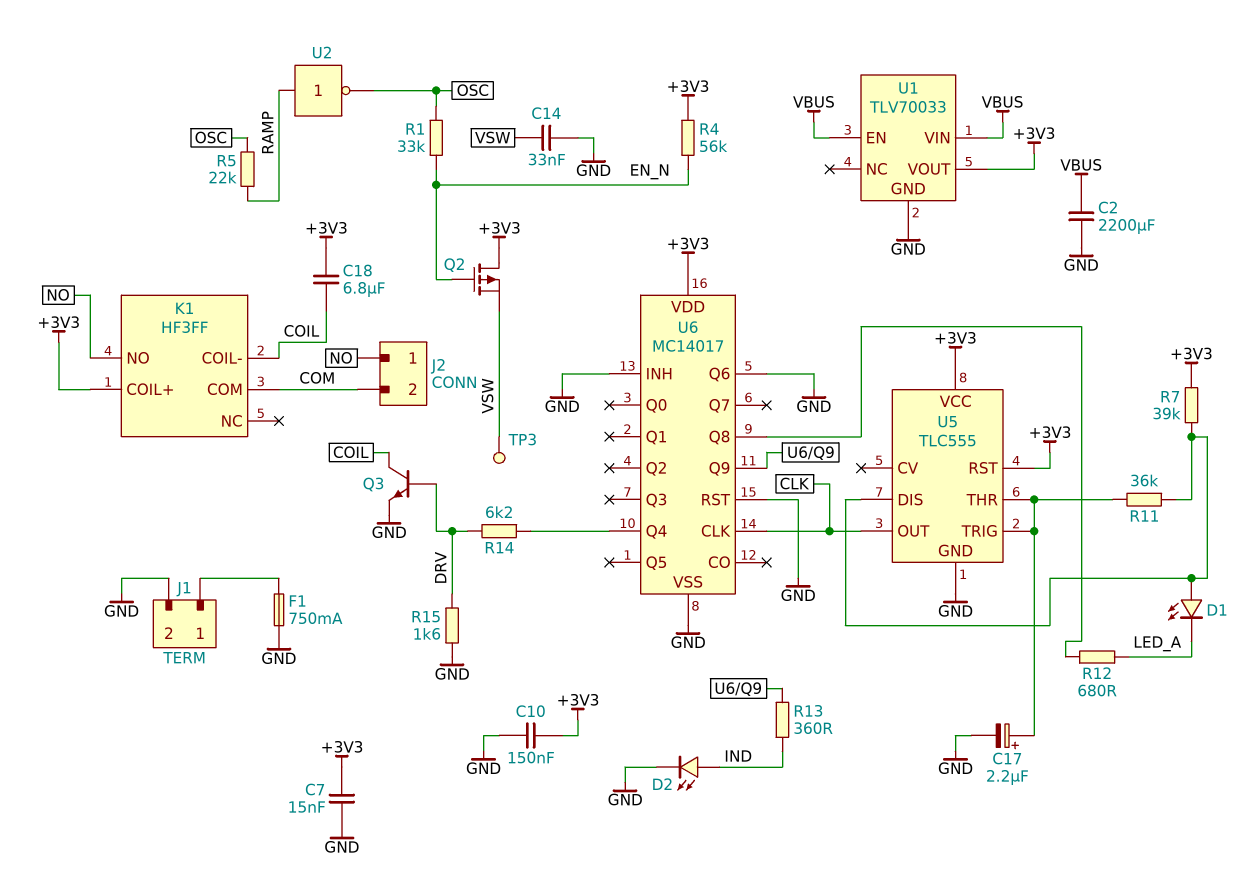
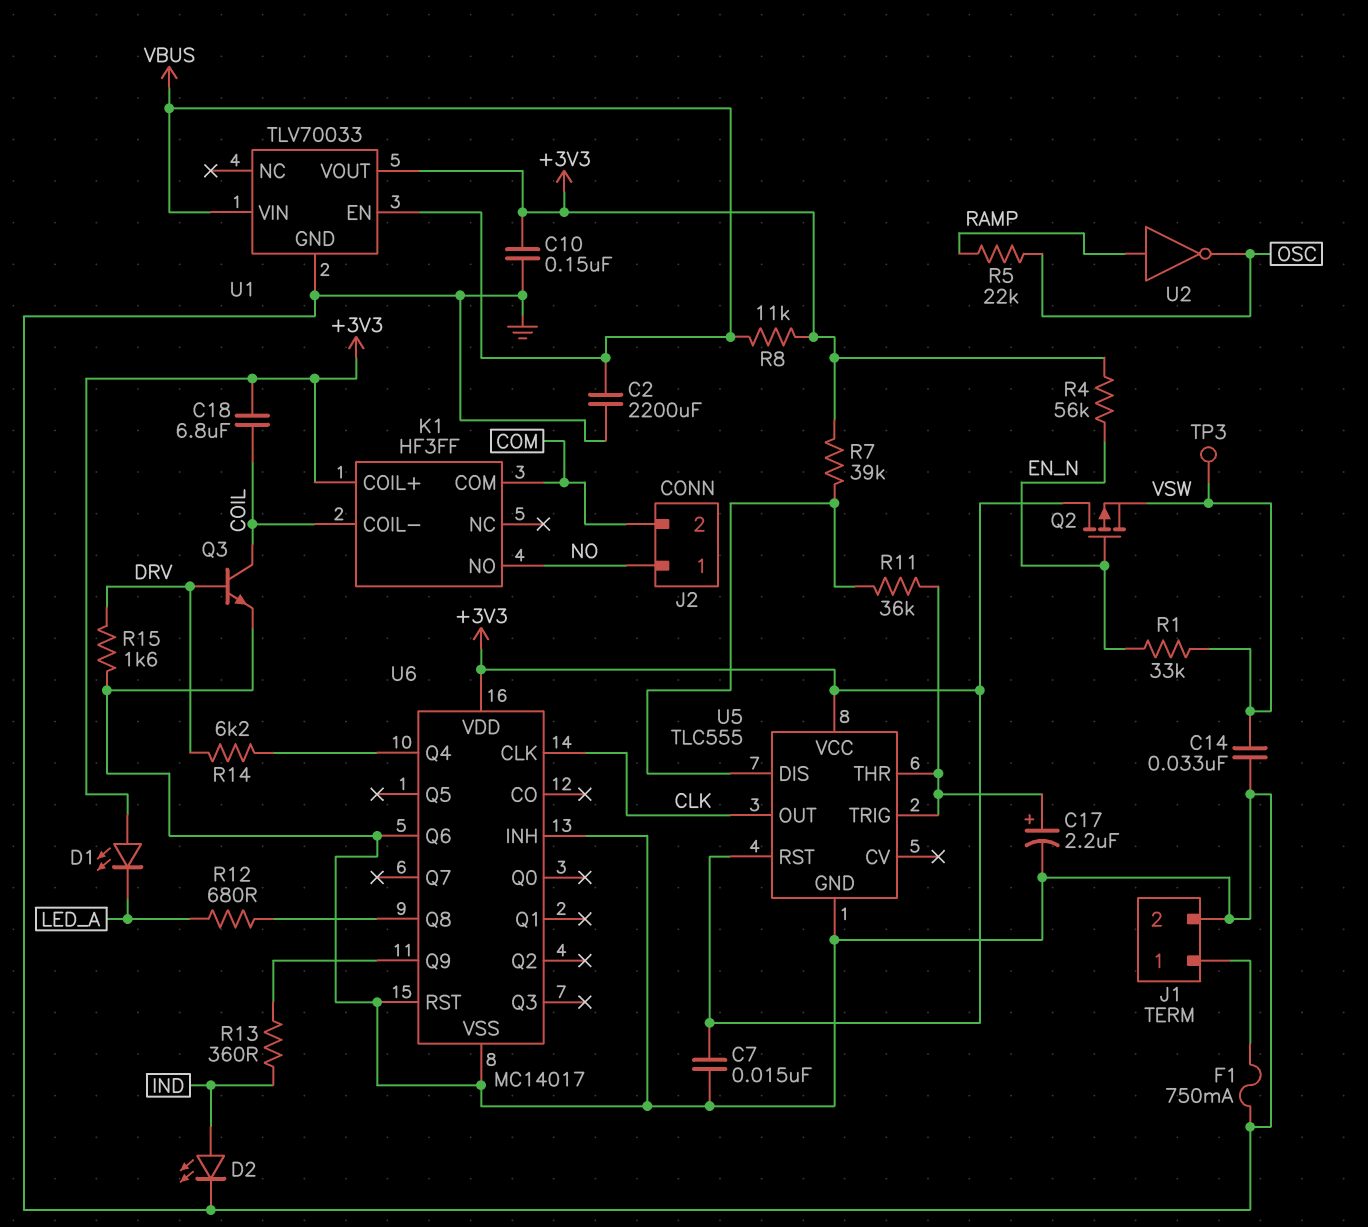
D1: LED (A U5/DIS, K LED_A) -> LED (A +3V3, K LED_A)
R1: 33k (EN_N, OSC) -> 33k (EN_N, VSW)
R8: none -> 11k (+3V3, VBUS)

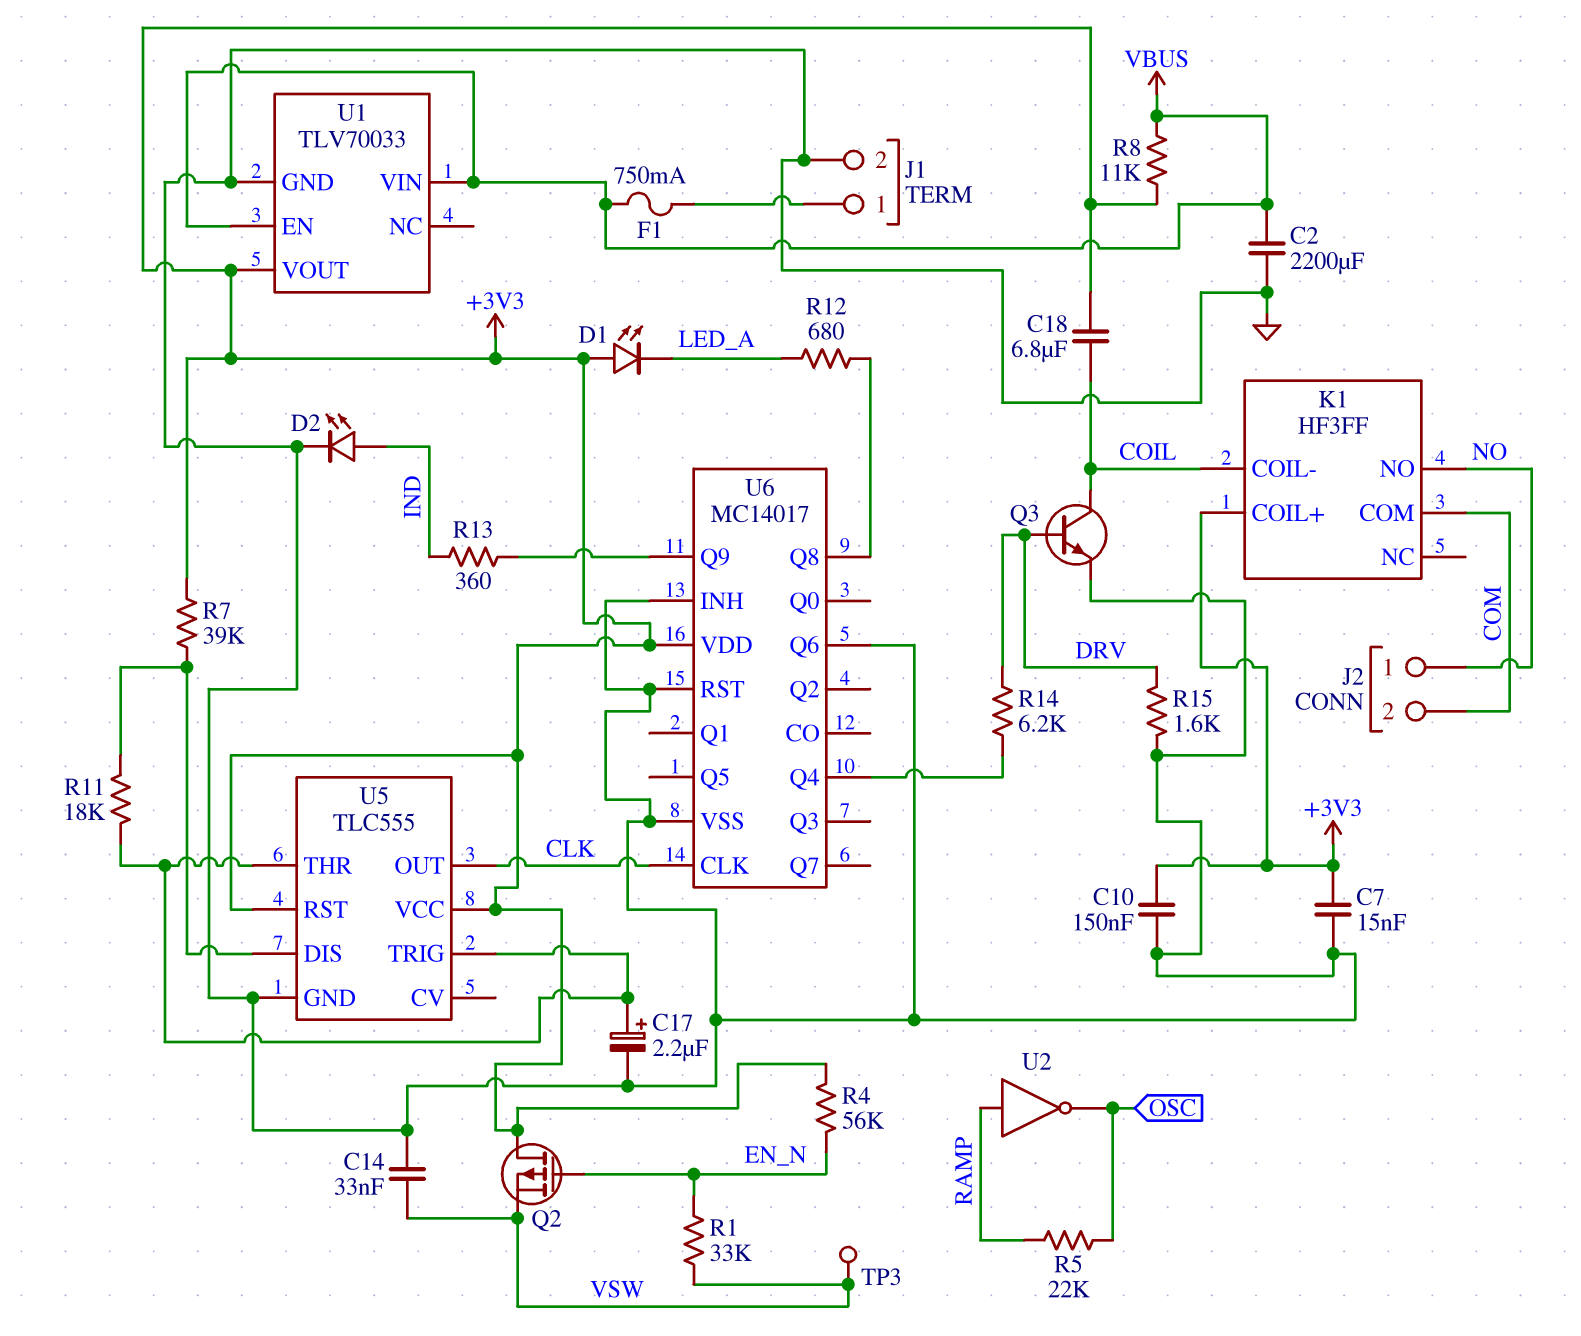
F1: 750mA (GND, J1/1) -> 750mA (J1/1, VBUS)
R11: 36k (U5/DIS, U5/THR) -> 18k (U5/DIS, U5/THR)

